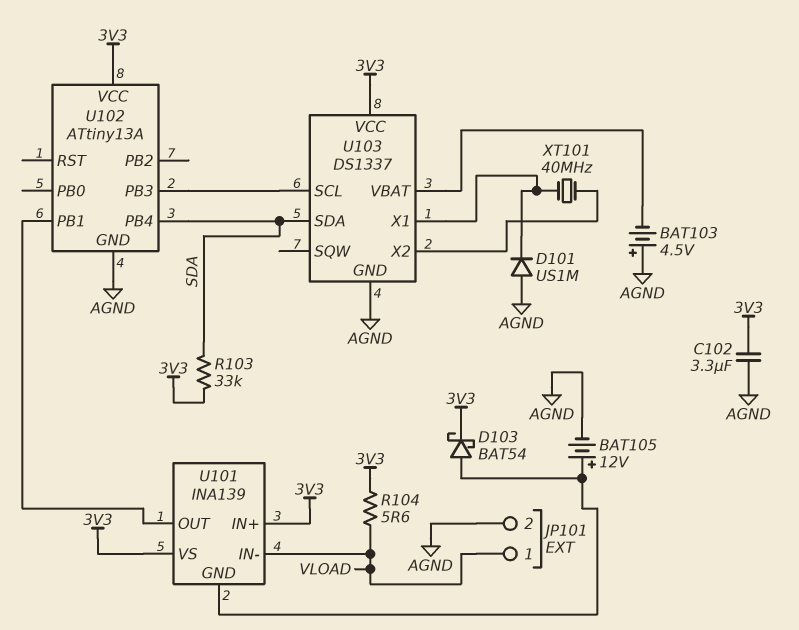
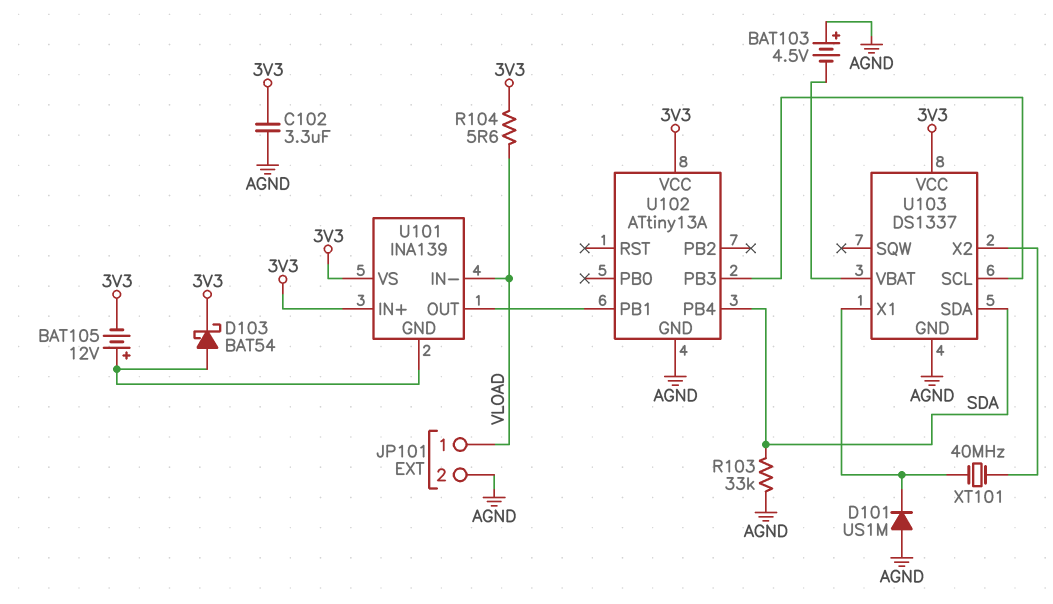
BAT105: 12V (plus U101/GND, minus AGND) -> 12V (plus U101/GND, minus 3V3)
R103: 33k (3V3, SDA) -> 33k (AGND, SDA)

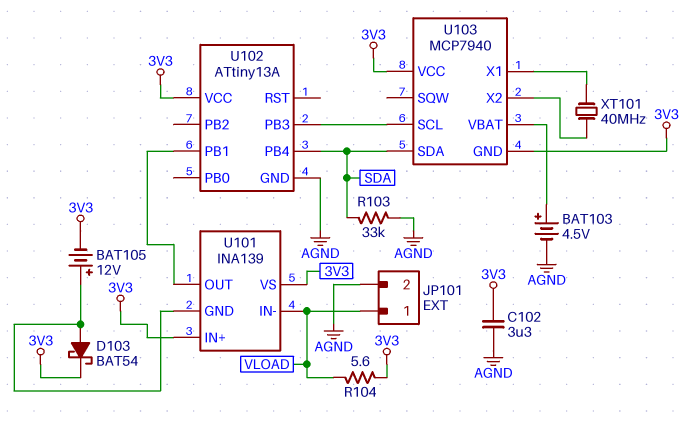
BAT103: 4.5V (plus AGND, minus U103/VBAT) -> 4.5V (plus U103/VBAT, minus AGND)
D101: diode US1M (A AGND, K U103/X1) -> none
U103: DS1337 -> MCP7940
U103 pin GND: AGND -> 3V3

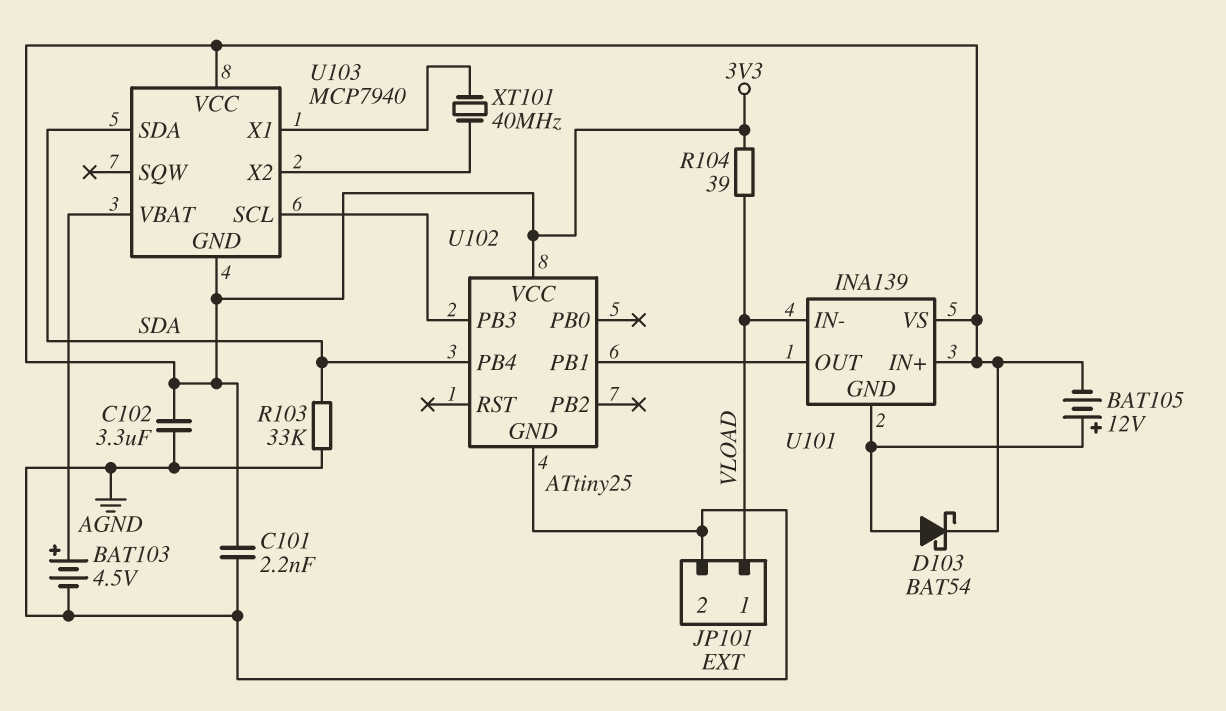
C101: none -> 2.2nF (3V3, AGND)
R104: 5.6 (3V3, VLOAD) -> 39 (3V3, VLOAD)
U102: ATtiny13A -> ATtiny25

